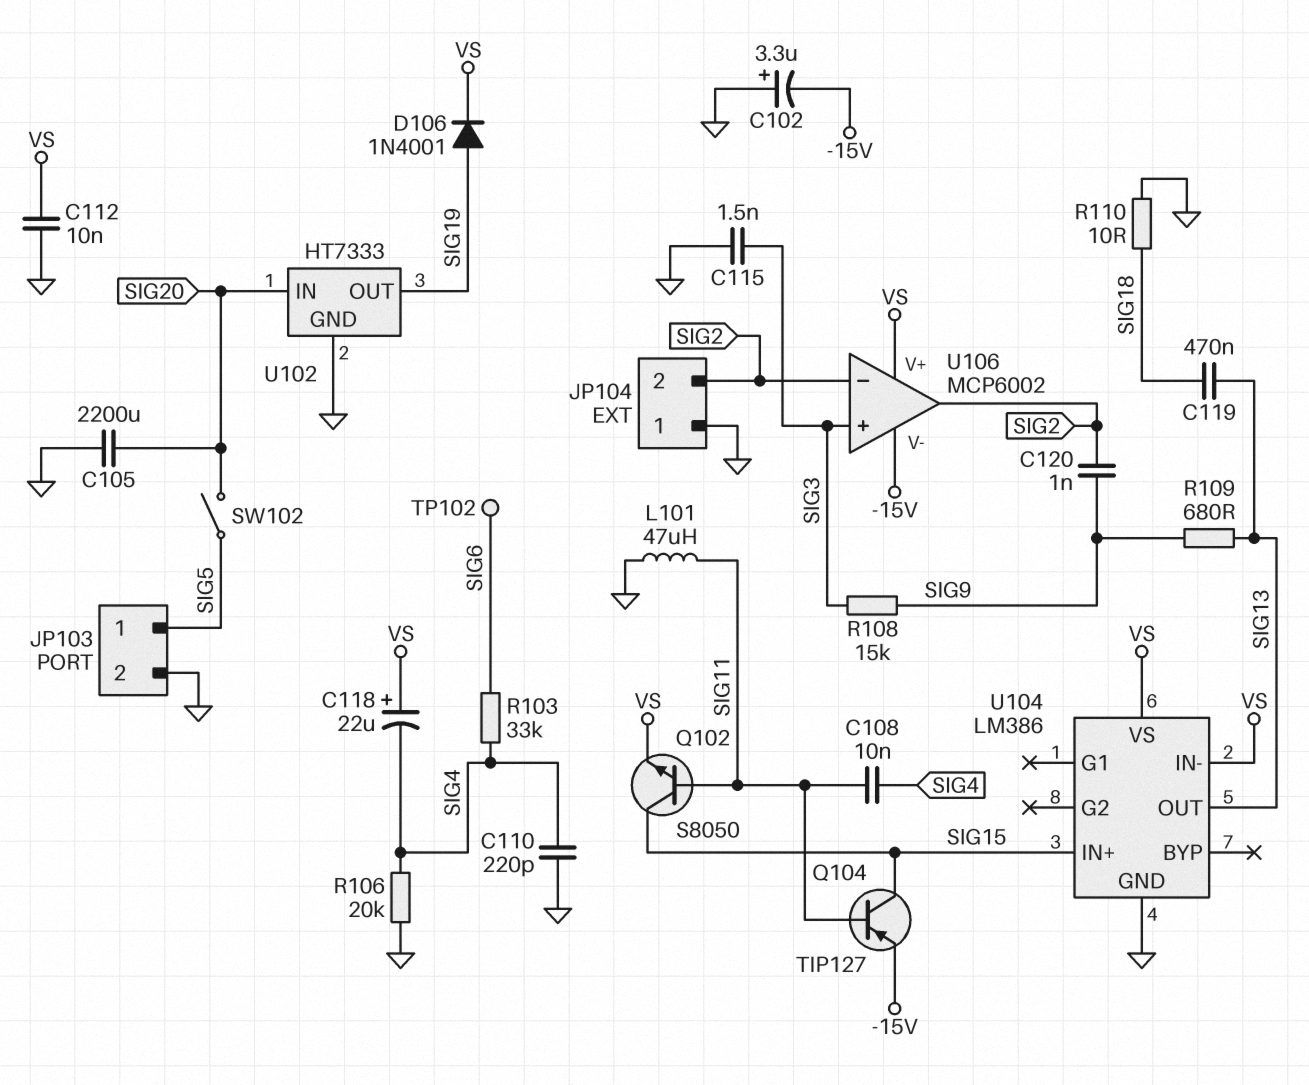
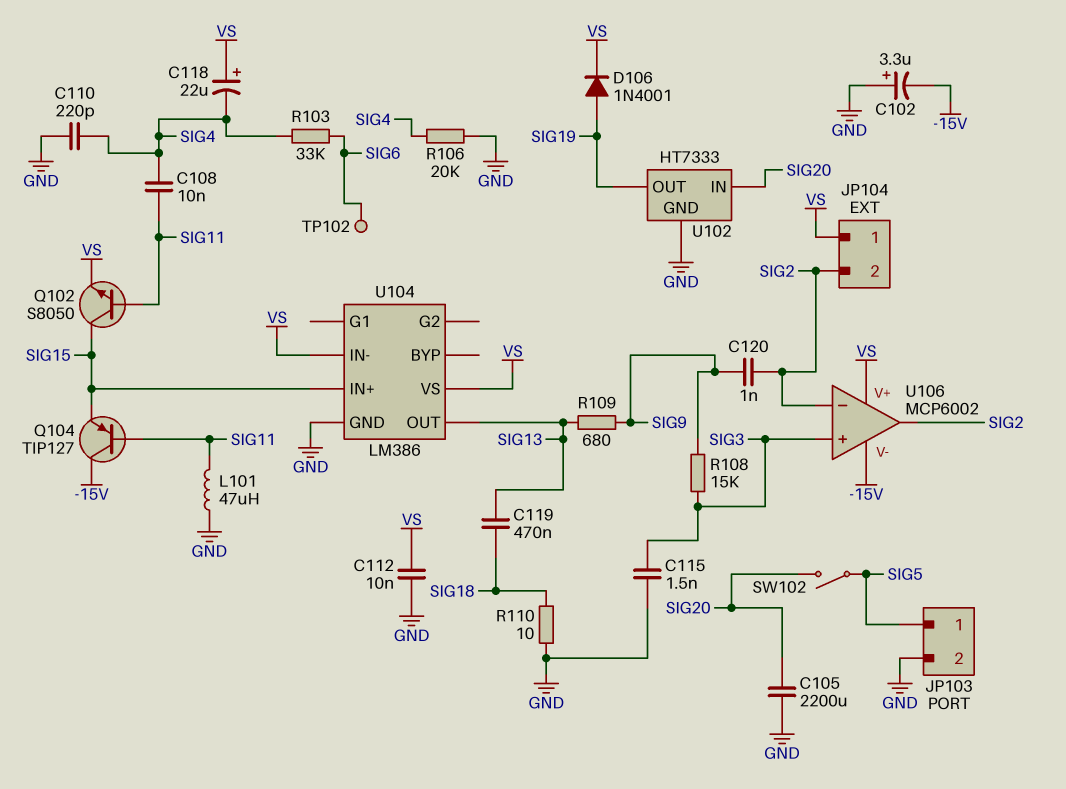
JP104 pin 1: GND -> VS
Q104: PNP TIP127 (B SIG11, C SIG15, E -15V) -> PNP TIP127 (B SIG11, C -15V, E SIG15)

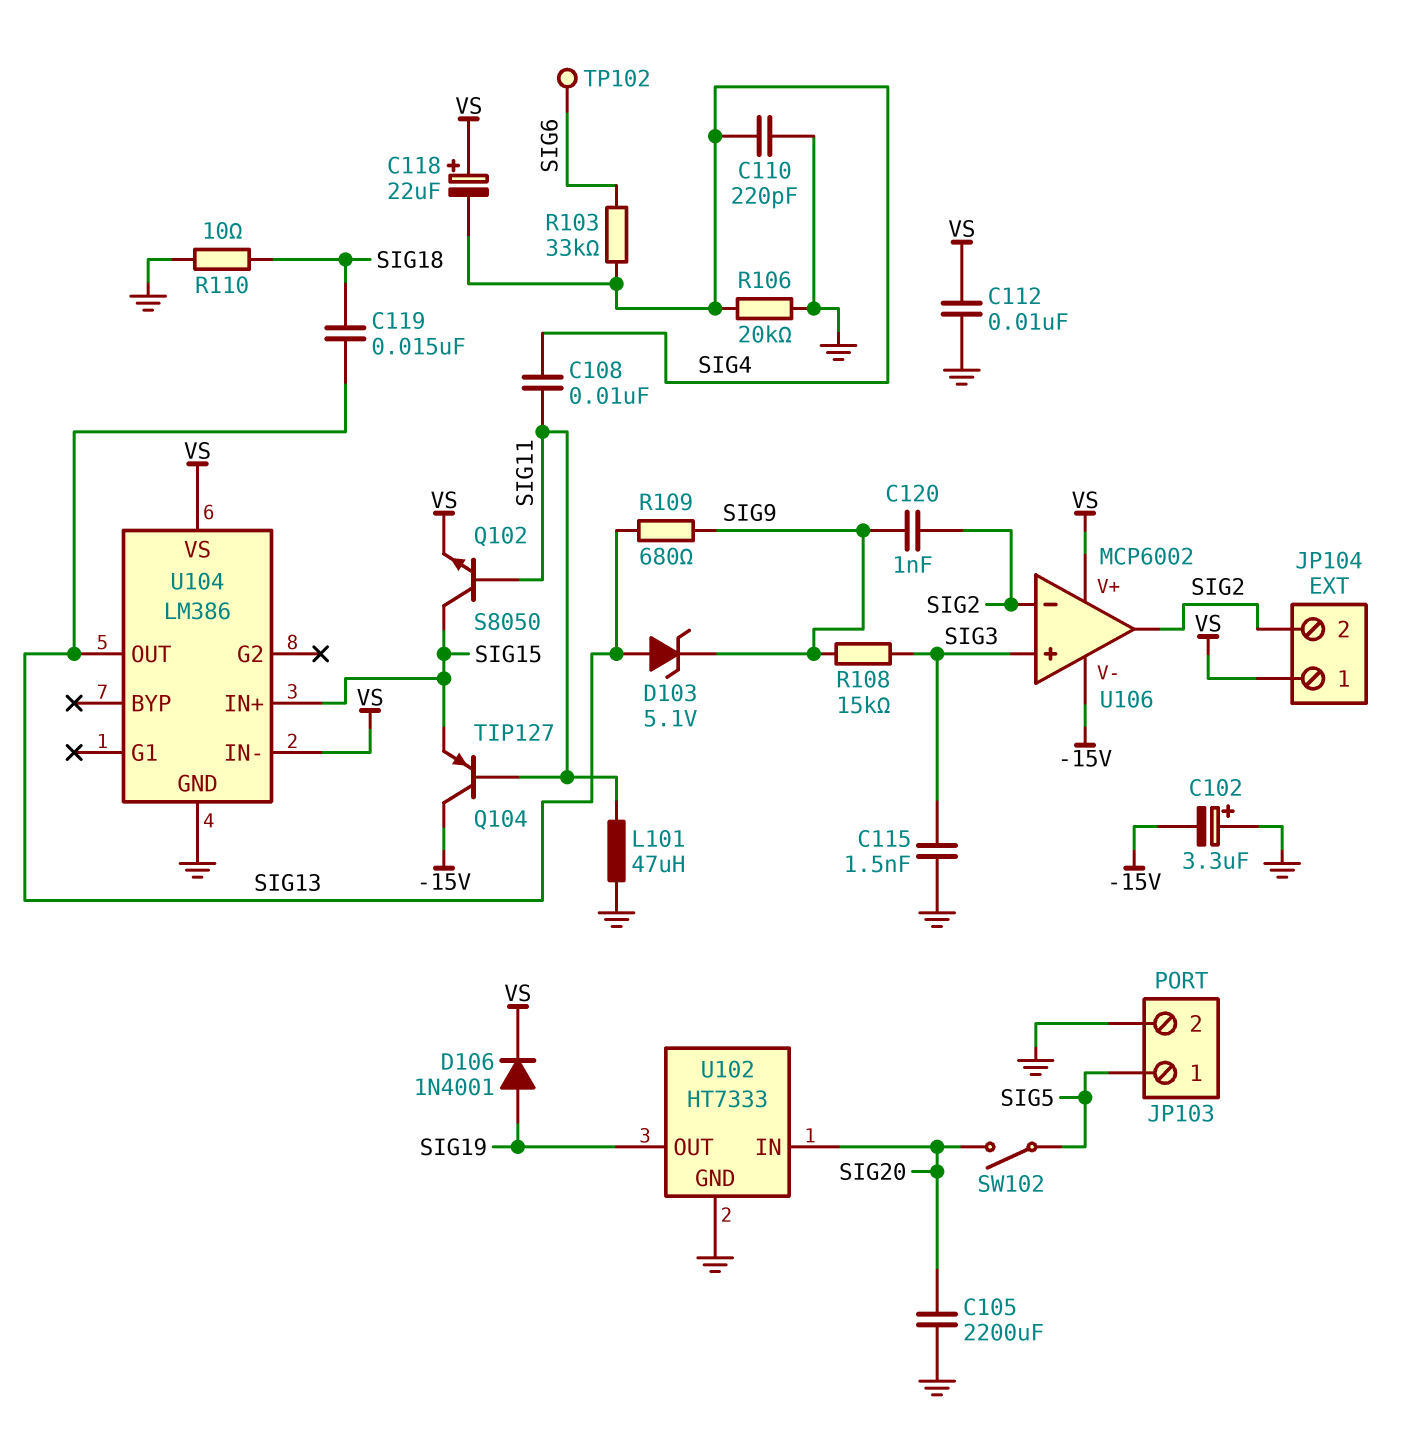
C119: 470nF (SIG13, SIG18) -> 15nF (SIG13, SIG18)
D103: none -> zener 5.1V (A SIG13, K SIG9)

